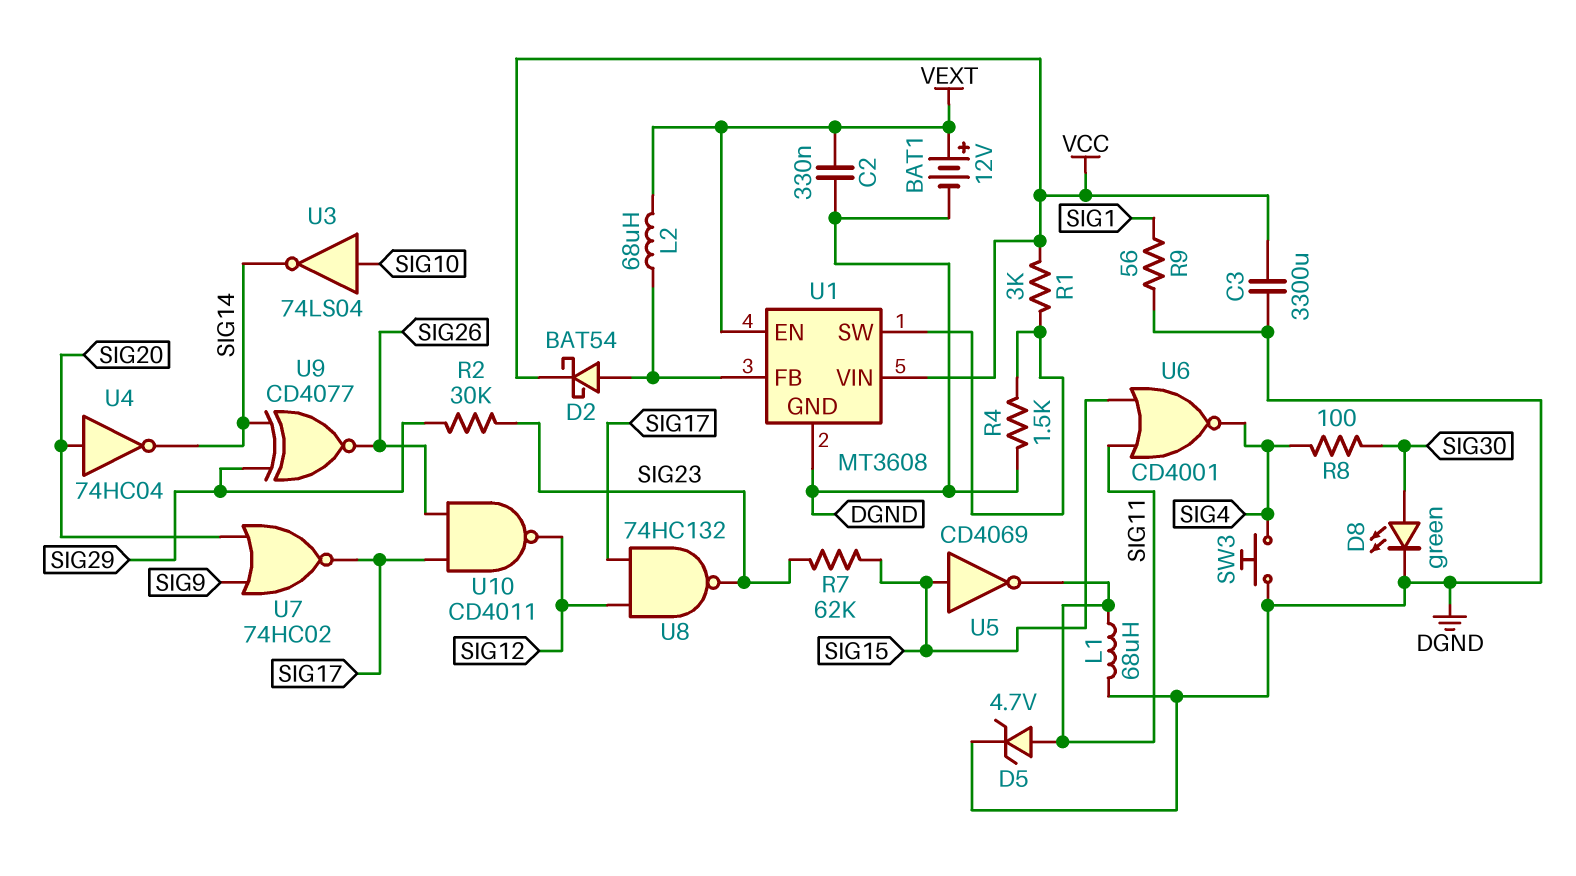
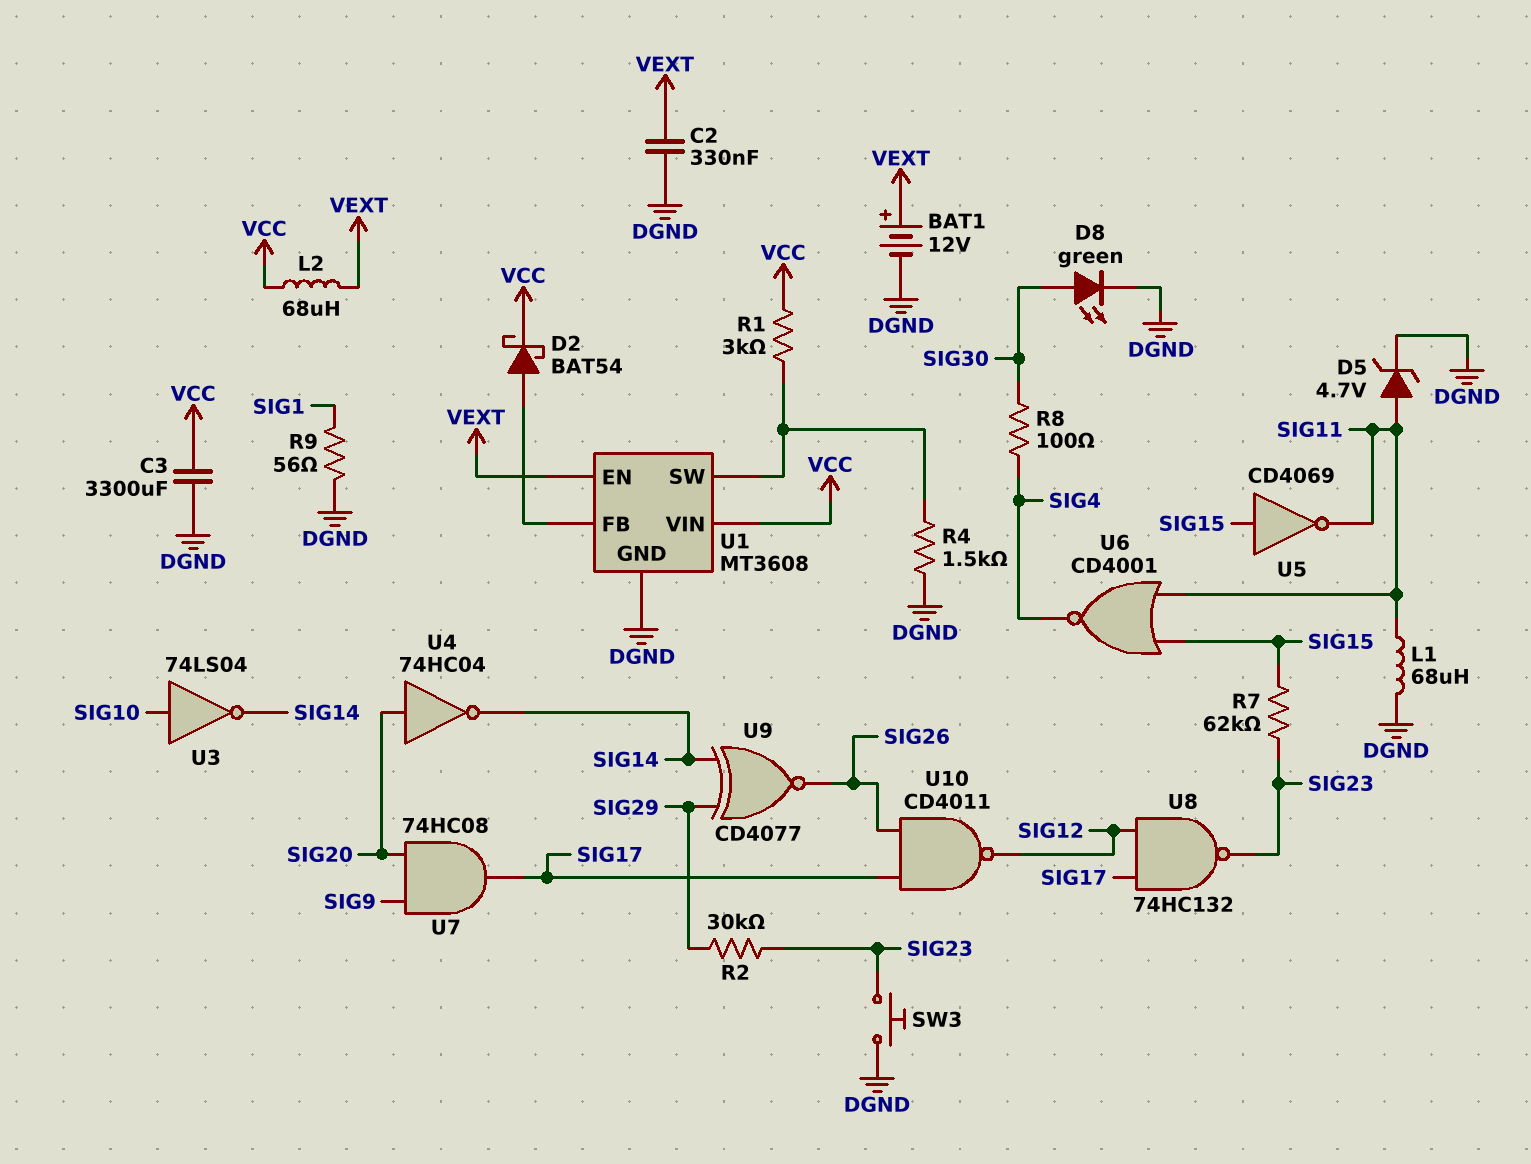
L2: 68uH (U1/FB, VEXT) -> 68uH (VCC, VEXT)
SW3: button (DGND, SIG4) -> button (DGND, SIG23)
U7: NOR 74HC02 (in SIG9, in SIG20, out SIG17) -> AND 74HC08 (in SIG9, in SIG20, out SIG17)

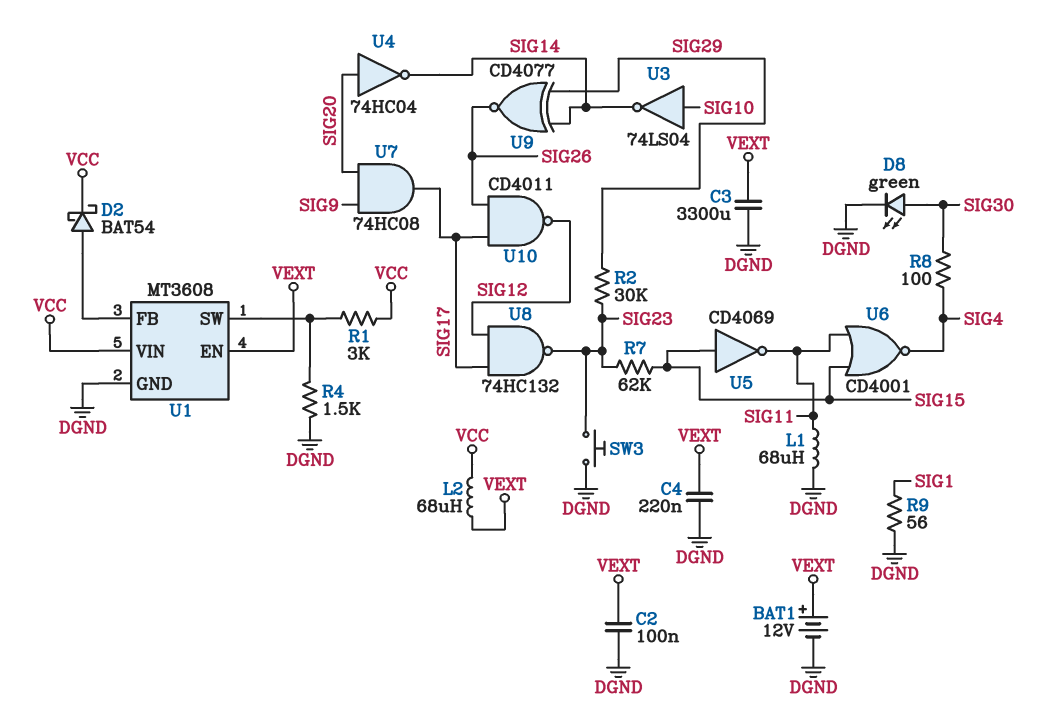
C2: 330nF (DGND, VEXT) -> 100nF (DGND, VEXT)
C3: 3300uF (DGND, VCC) -> 3300uF (DGND, VEXT)
C4: none -> 220nF (DGND, VEXT)
D5: zener 4.7V (A SIG11, K DGND) -> none

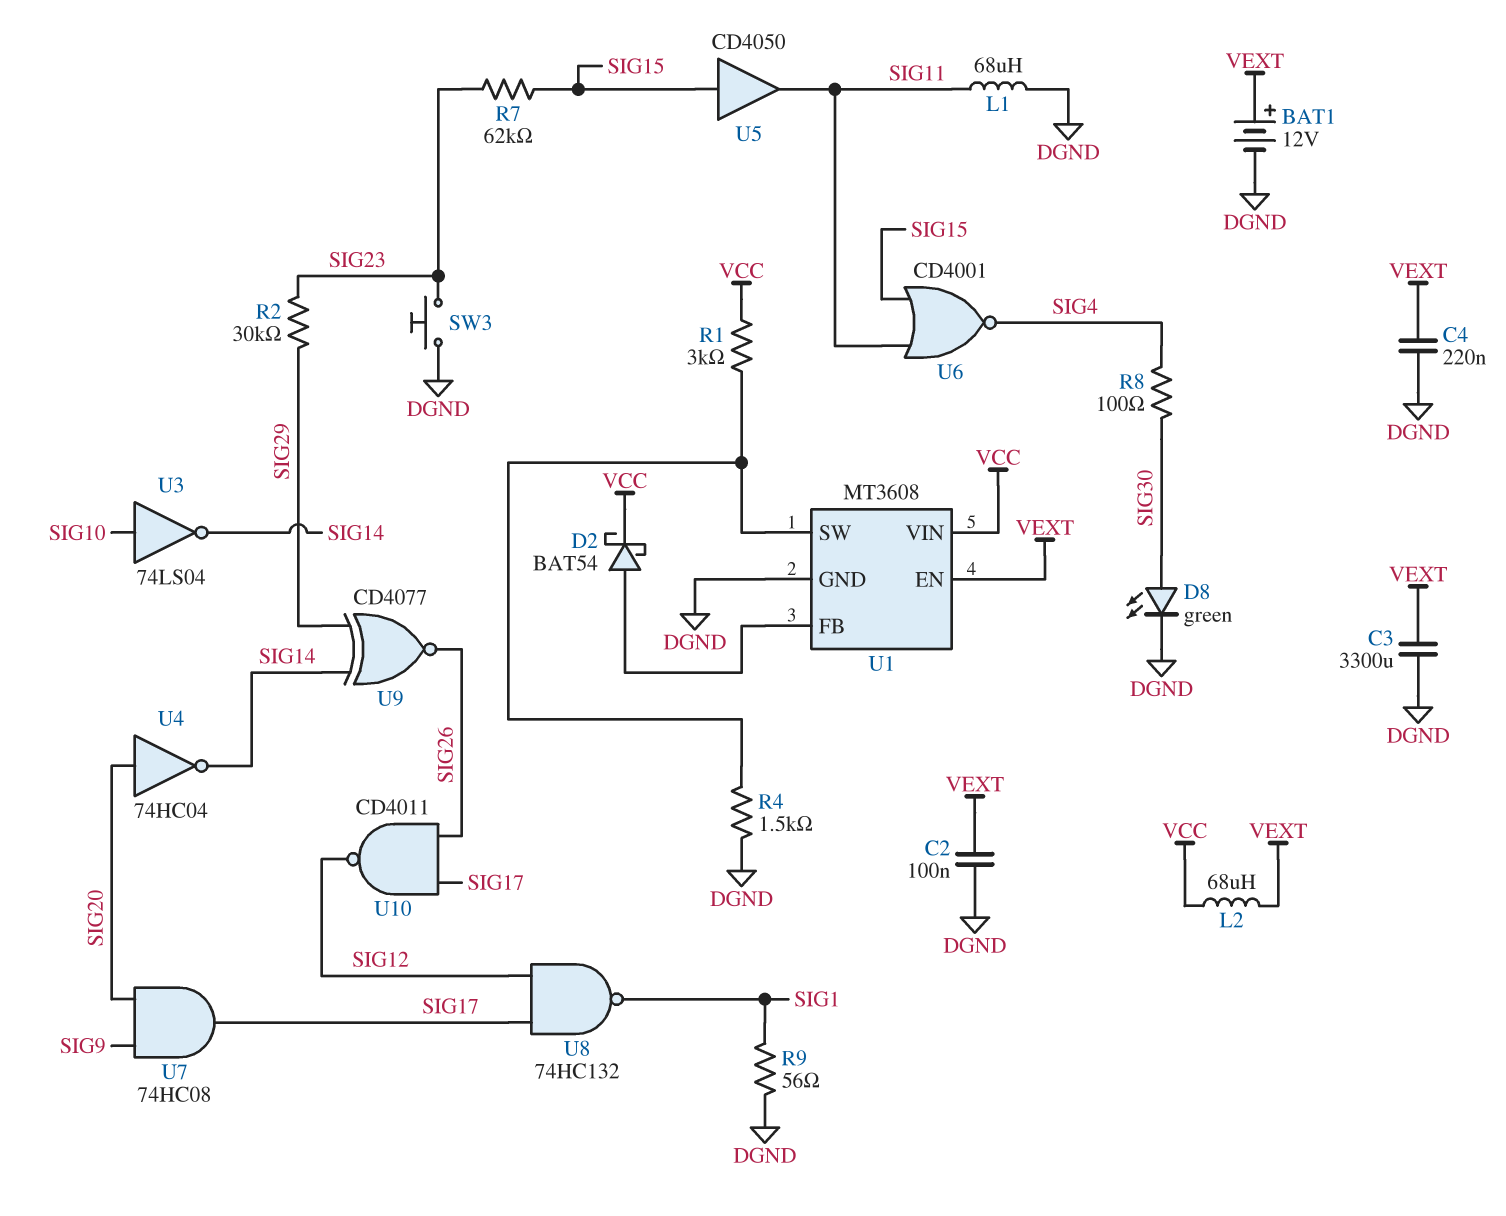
U5: NOT CD4069 (in SIG15, out SIG11) -> buffer CD4050 (in SIG15, out SIG11)
U8: NAND 74HC132 (in SIG12, in SIG17, out SIG23) -> NAND 74HC132 (in SIG12, in SIG17, out SIG1)

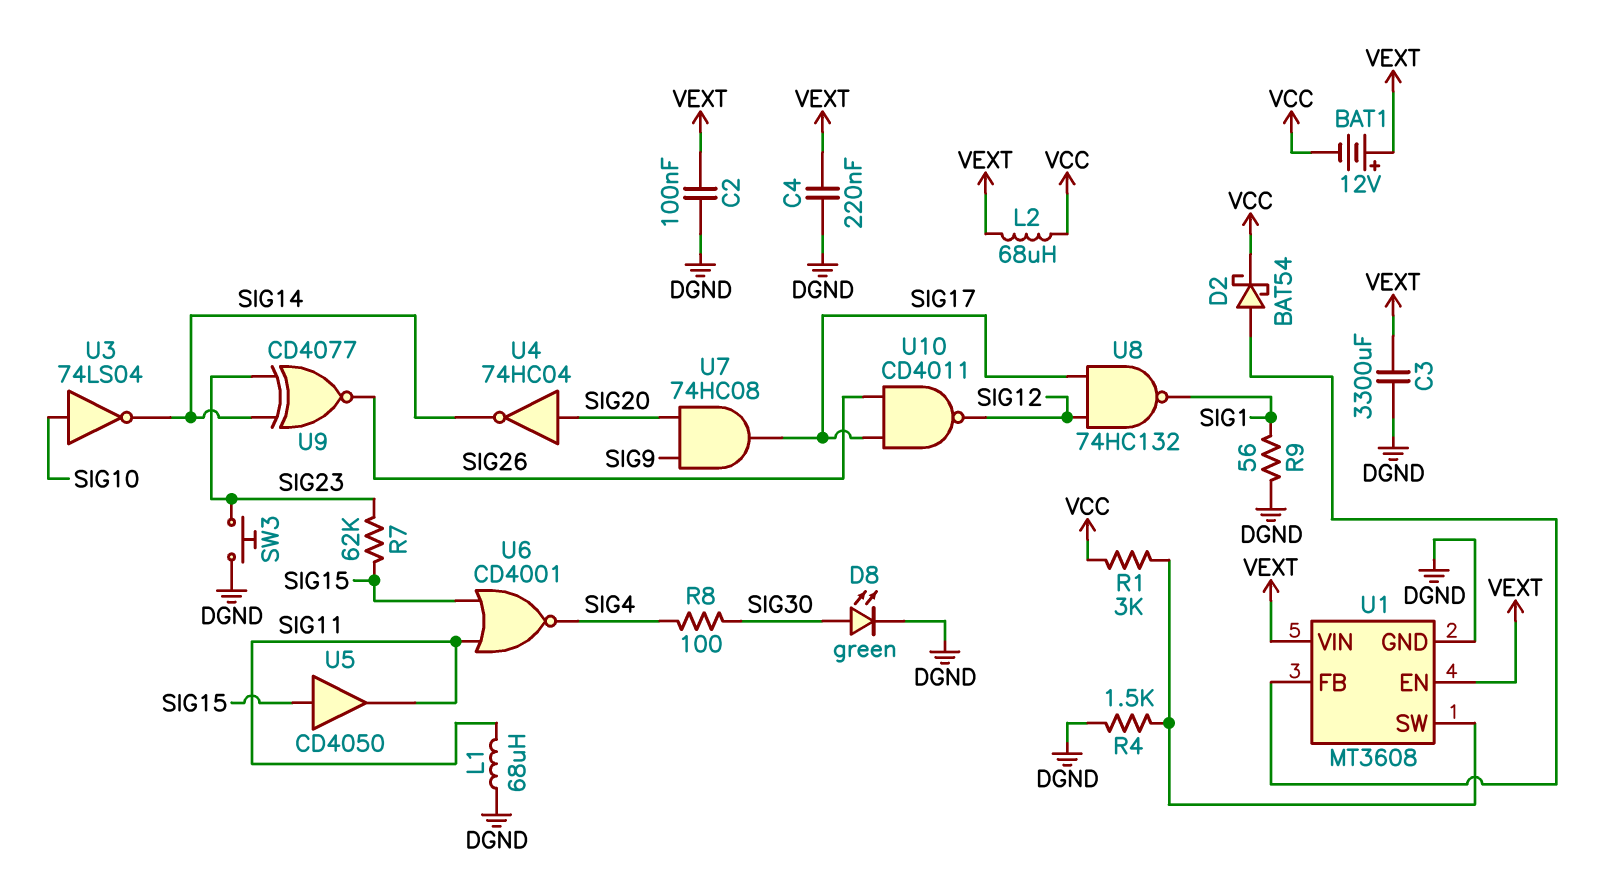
BAT1: 12V (plus VEXT, minus DGND) -> 12V (plus VEXT, minus VCC)
R2: 30k (SIG23, SIG29) -> none
U1 pin VIN: VCC -> VEXT
U9: XNOR CD4077 (in SIG14, in SIG29, out SIG26) -> XNOR CD4077 (in SIG14, in SIG23, out SIG26)

